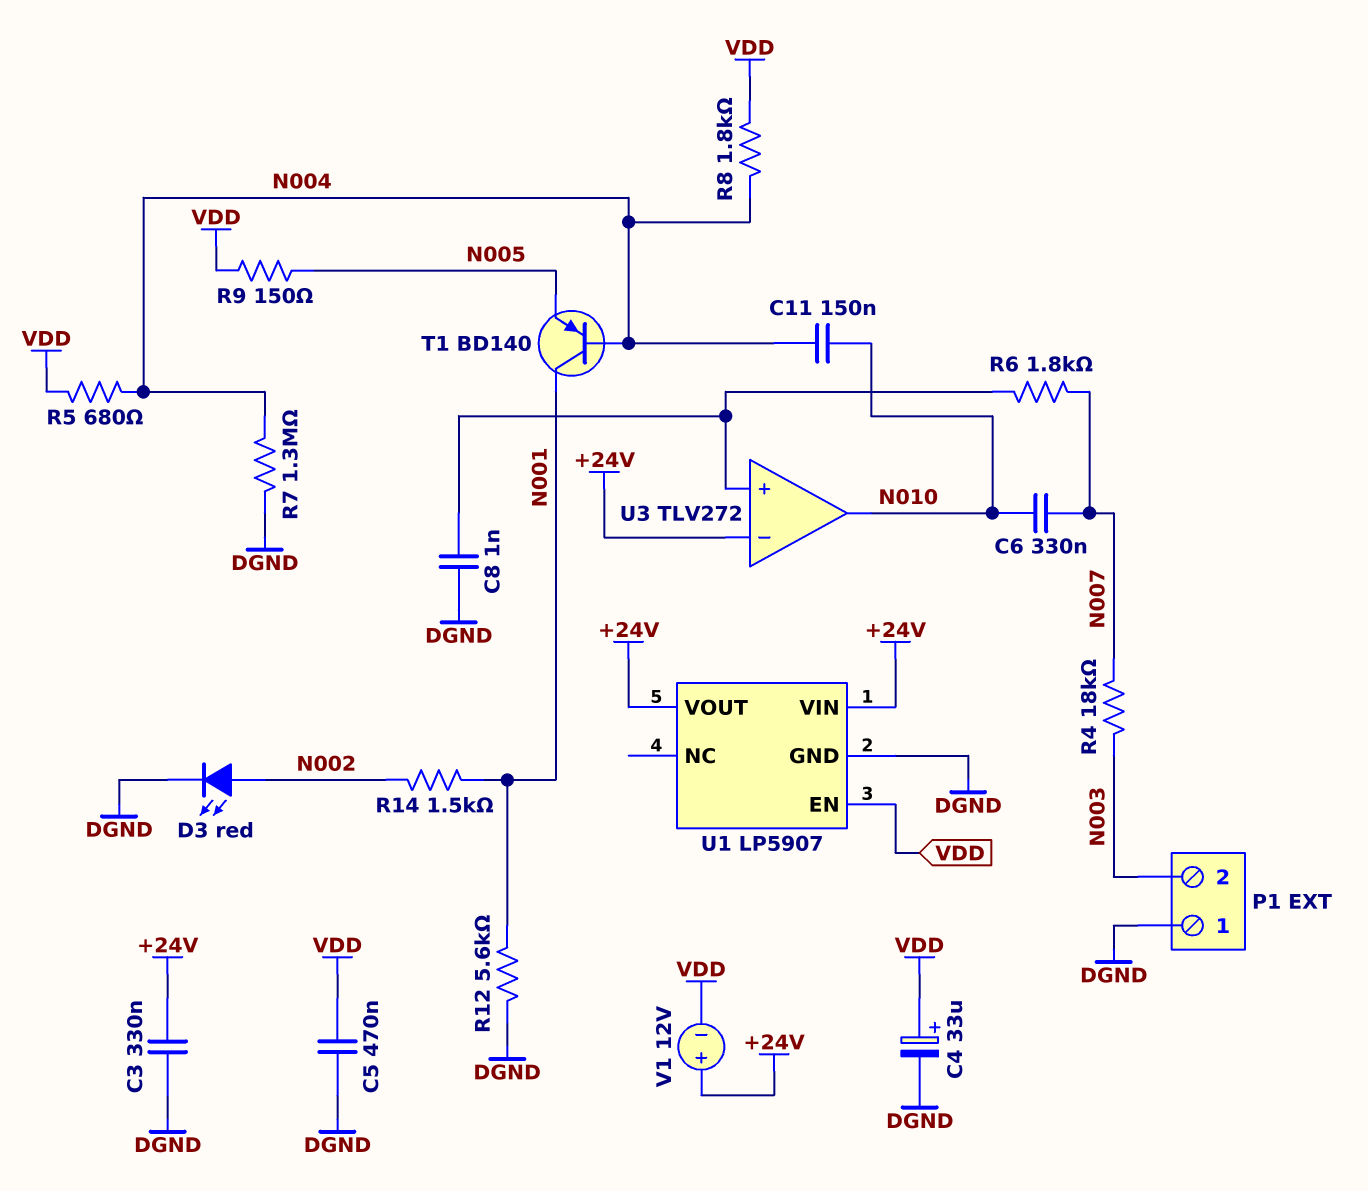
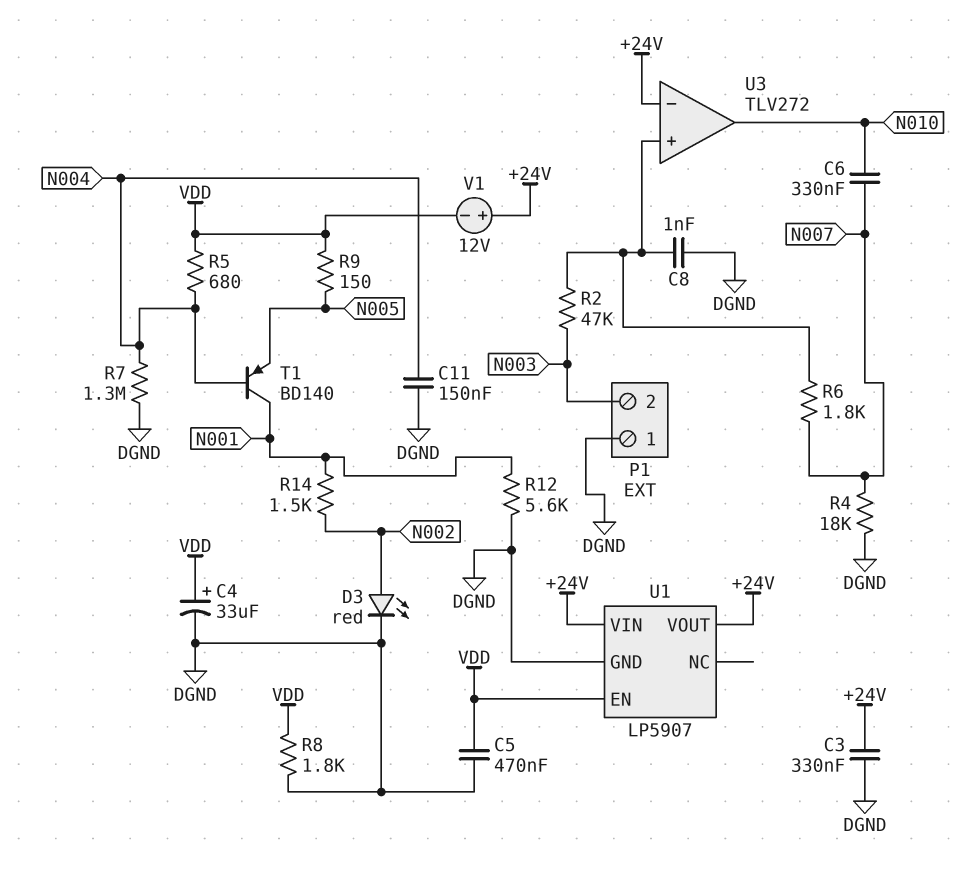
C11: 150nF (N004, N010) -> 150nF (DGND, N004)
R2: none -> 47k (N003, U3/in+)
R4: 18k (N003, N007) -> 18k (DGND, N007)
R8: 1.8k (N004, VDD) -> 1.8k (DGND, VDD)

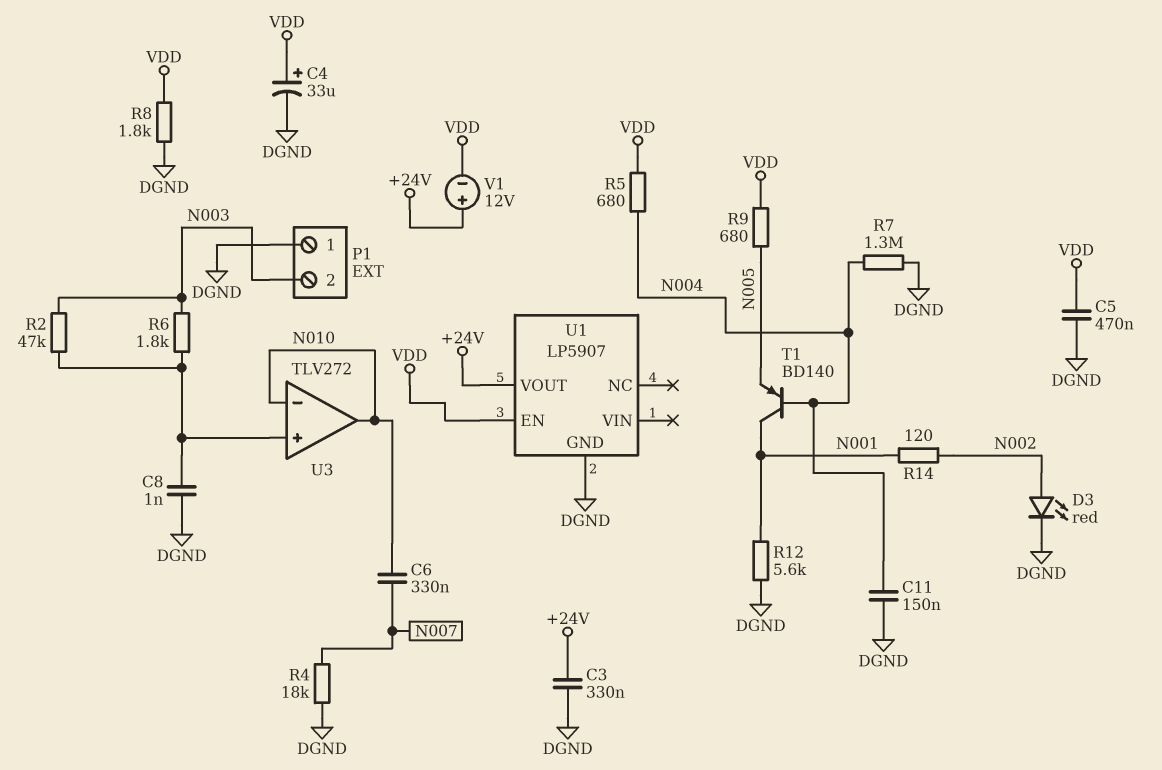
R6: 1.8k (N007, U3/in+) -> 1.8k (N003, U3/in+)
R9: 150 (N005, VDD) -> 680 (N005, VDD)
R14: 1.5k (N001, N002) -> 120 (N001, N002)
U1 pin VIN: +24V -> none
U3 pin in-: +24V -> N010

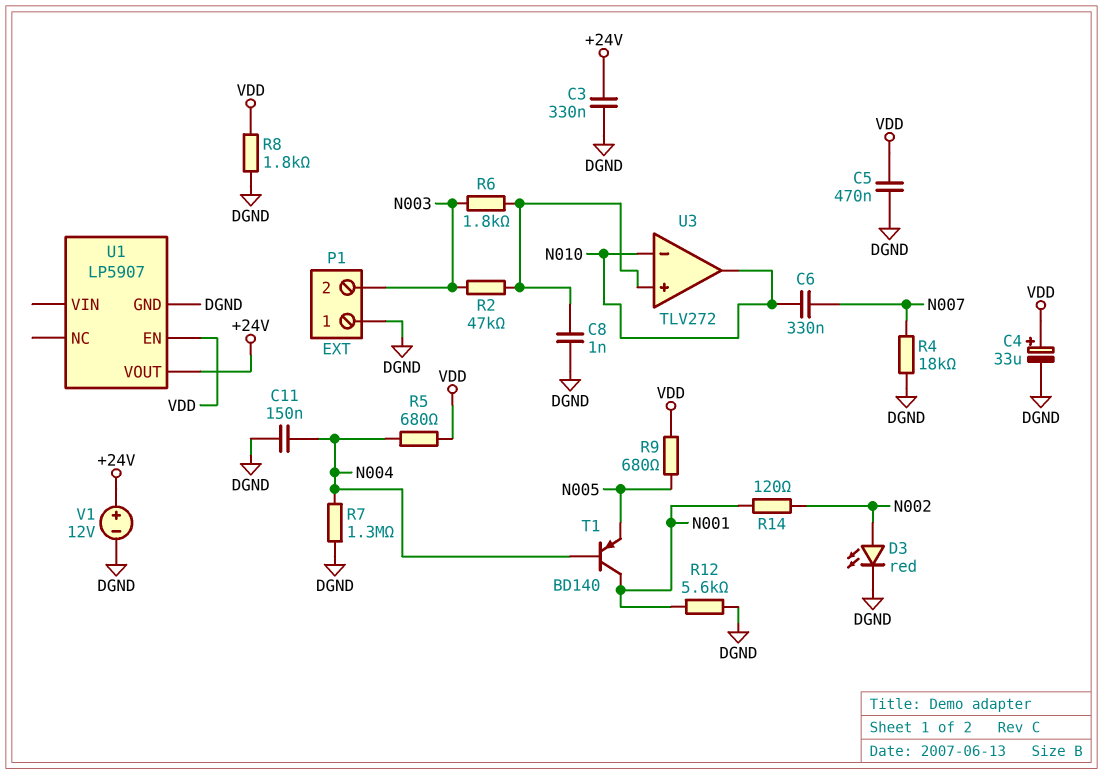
V1: 12V (plus +24V, minus VDD) -> 12V (plus +24V, minus DGND)

